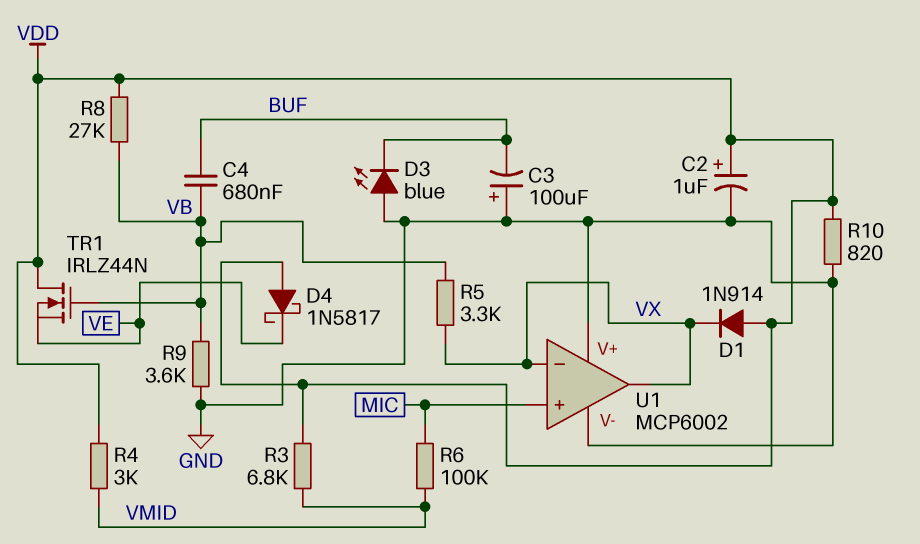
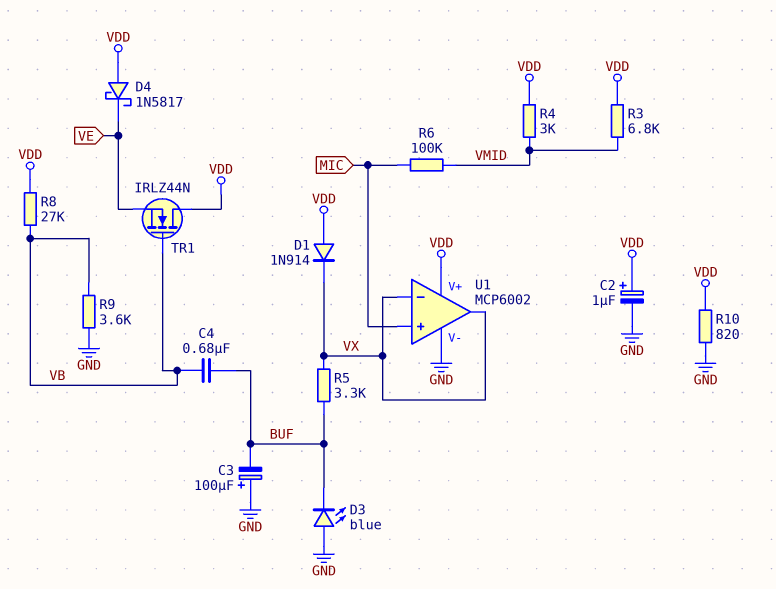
R5: 3.3k (VB, VX) -> 3.3k (BUF, VX)
U1 pin V+: GND -> VDD

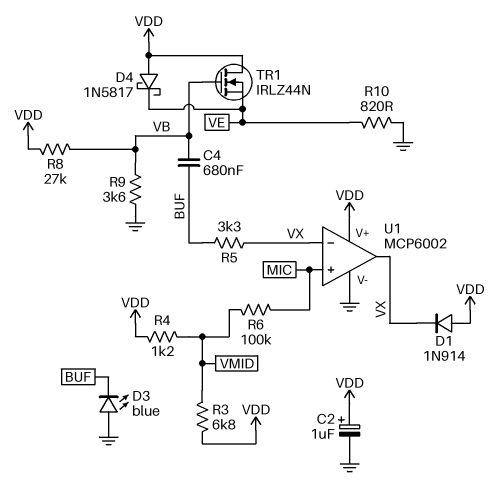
C3: 100uF (plus GND, minus BUF) -> none
R4: 3k (VDD, VMID) -> 1.2k (VDD, VMID)
R10: 820 (GND, VDD) -> 820 (GND, VE)

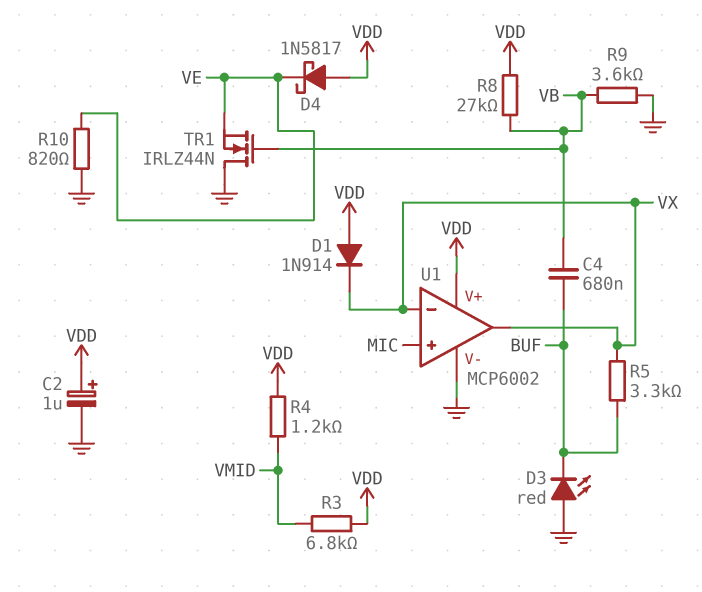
D3: LED blue (A GND, K BUF) -> LED red (A GND, K BUF)
R6: 100k (MIC, VMID) -> none
TR1: NMOS IRLZ44N (G VB, D VDD, S VE) -> NMOS IRLZ44N (G VB, D GND, S VE)

